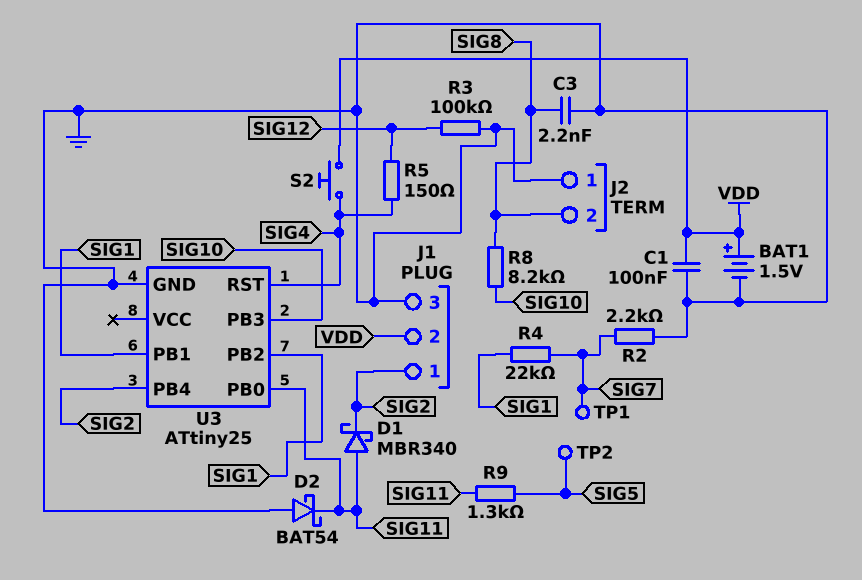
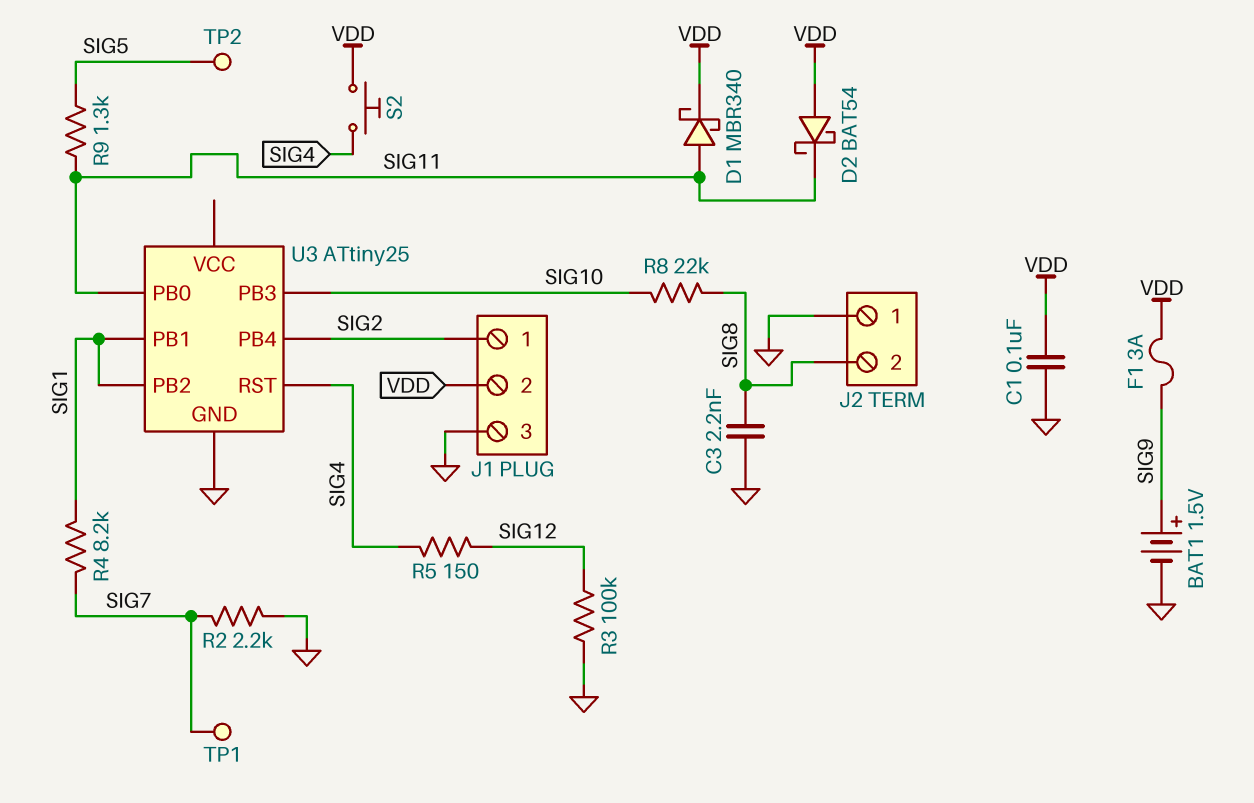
BAT1: 1.5V (plus VDD, minus GND) -> 1.5V (plus SIG9, minus GND)
D1: schottky MBR340 (A SIG11, K SIG2) -> schottky MBR340 (A SIG11, K VDD)
D2: schottky BAT54 (A GND, K SIG11) -> schottky BAT54 (A VDD, K SIG11)
F1: none -> 3A (SIG9, VDD)
R4: 22k (SIG1, SIG7) -> 8.2k (SIG1, SIG7)
R8: 8.2k (SIG8, SIG10) -> 22k (SIG8, SIG10)

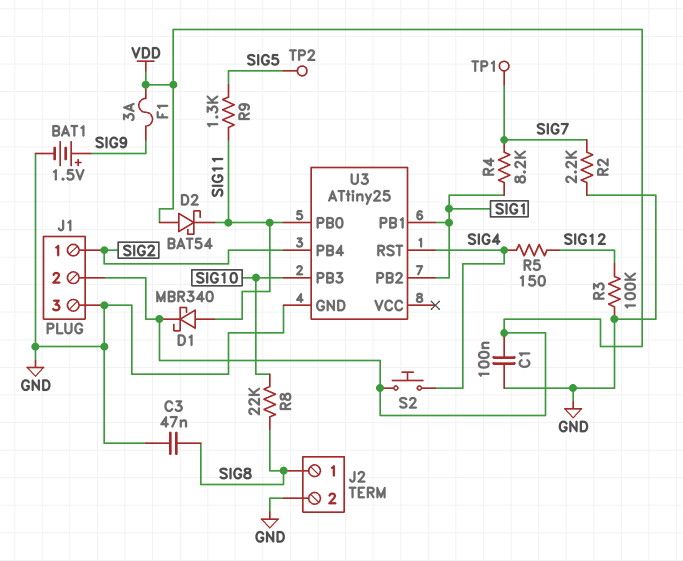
C3: 2.2nF (GND, SIG8) -> 47nF (GND, SIG8)
J2 pin 1: GND -> SIG8
J2 pin 2: SIG8 -> GND

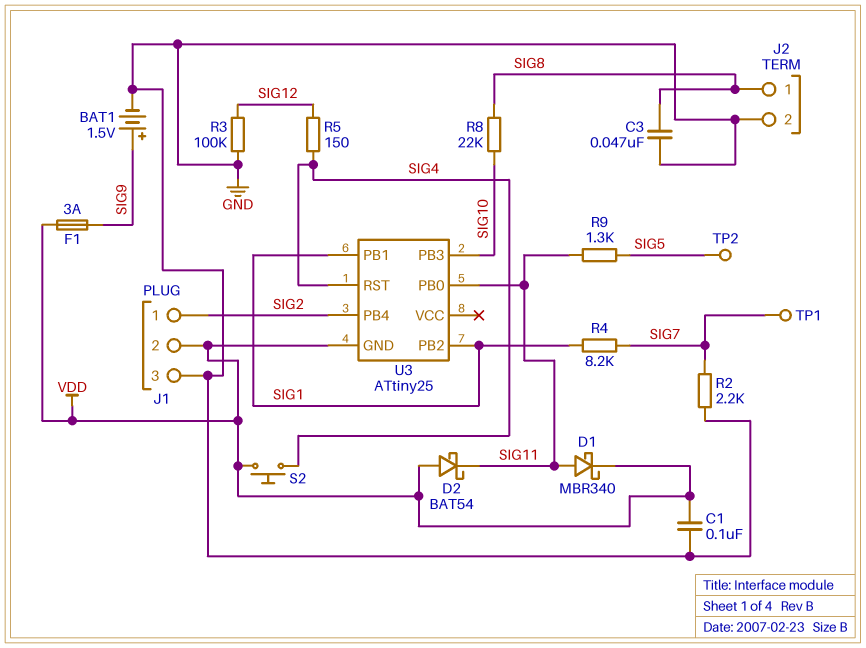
U3 pin GND: GND -> VDD

